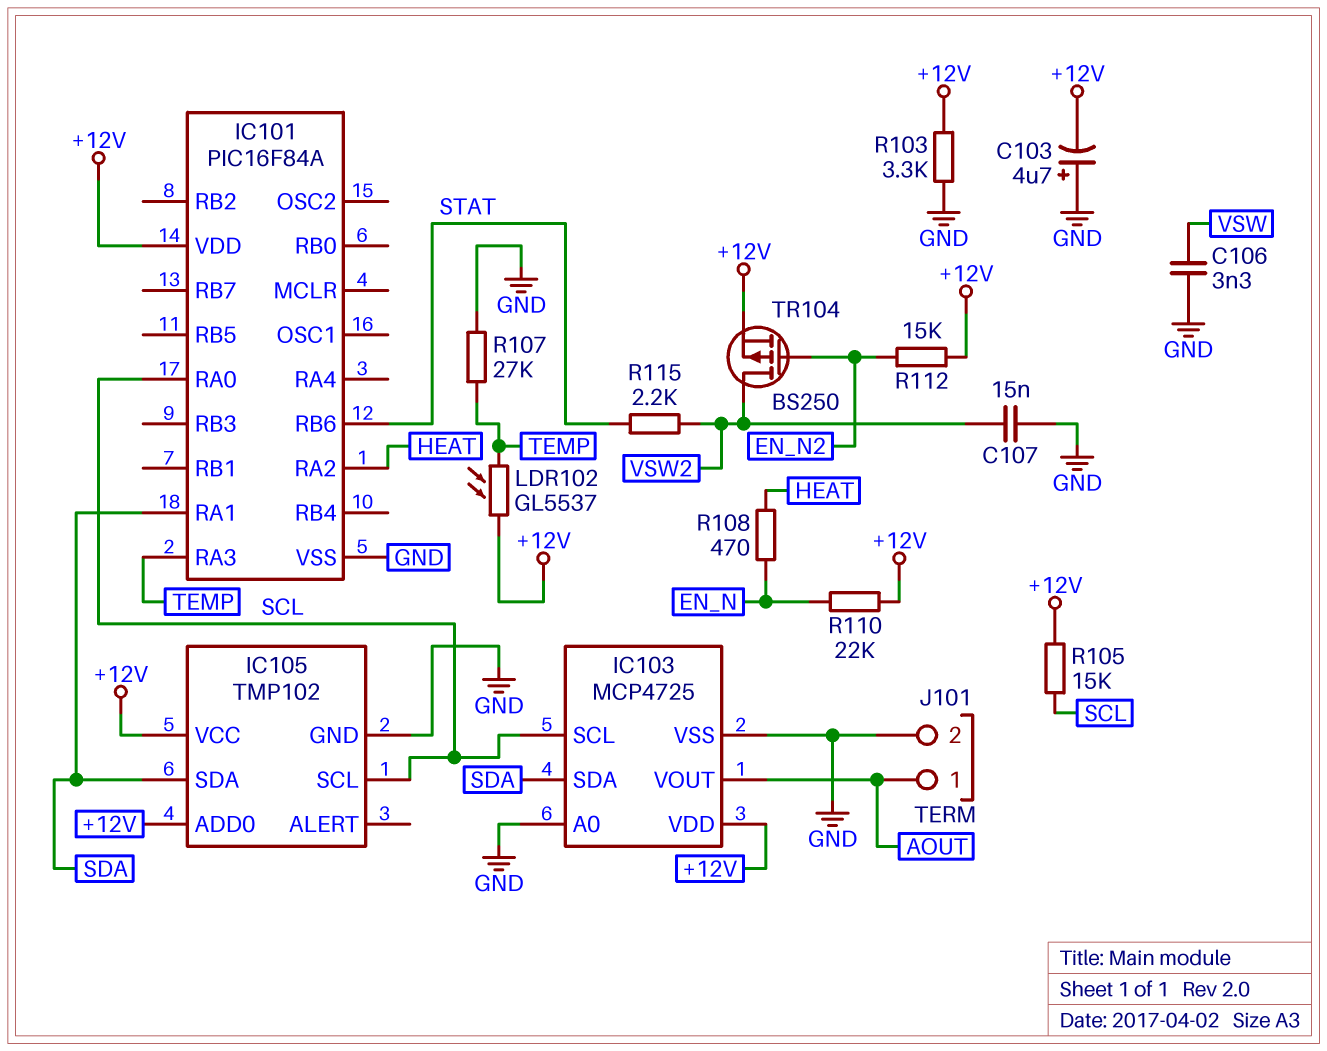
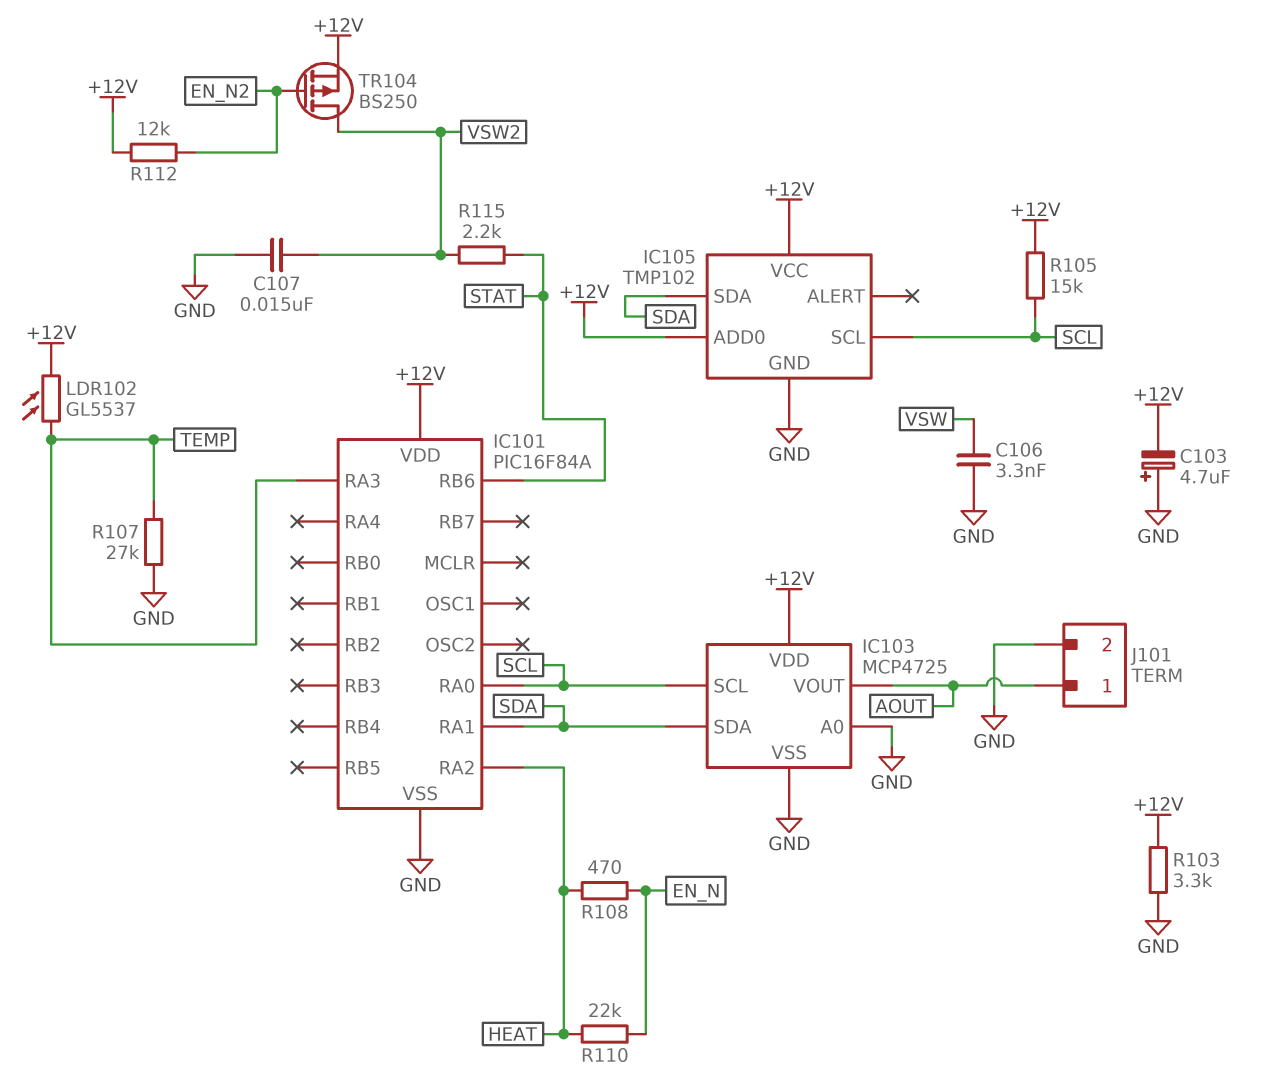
R110: 22k (+12V, EN_N) -> 22k (EN_N, HEAT)
R112: 15k (+12V, EN_N2) -> 12k (+12V, EN_N2)

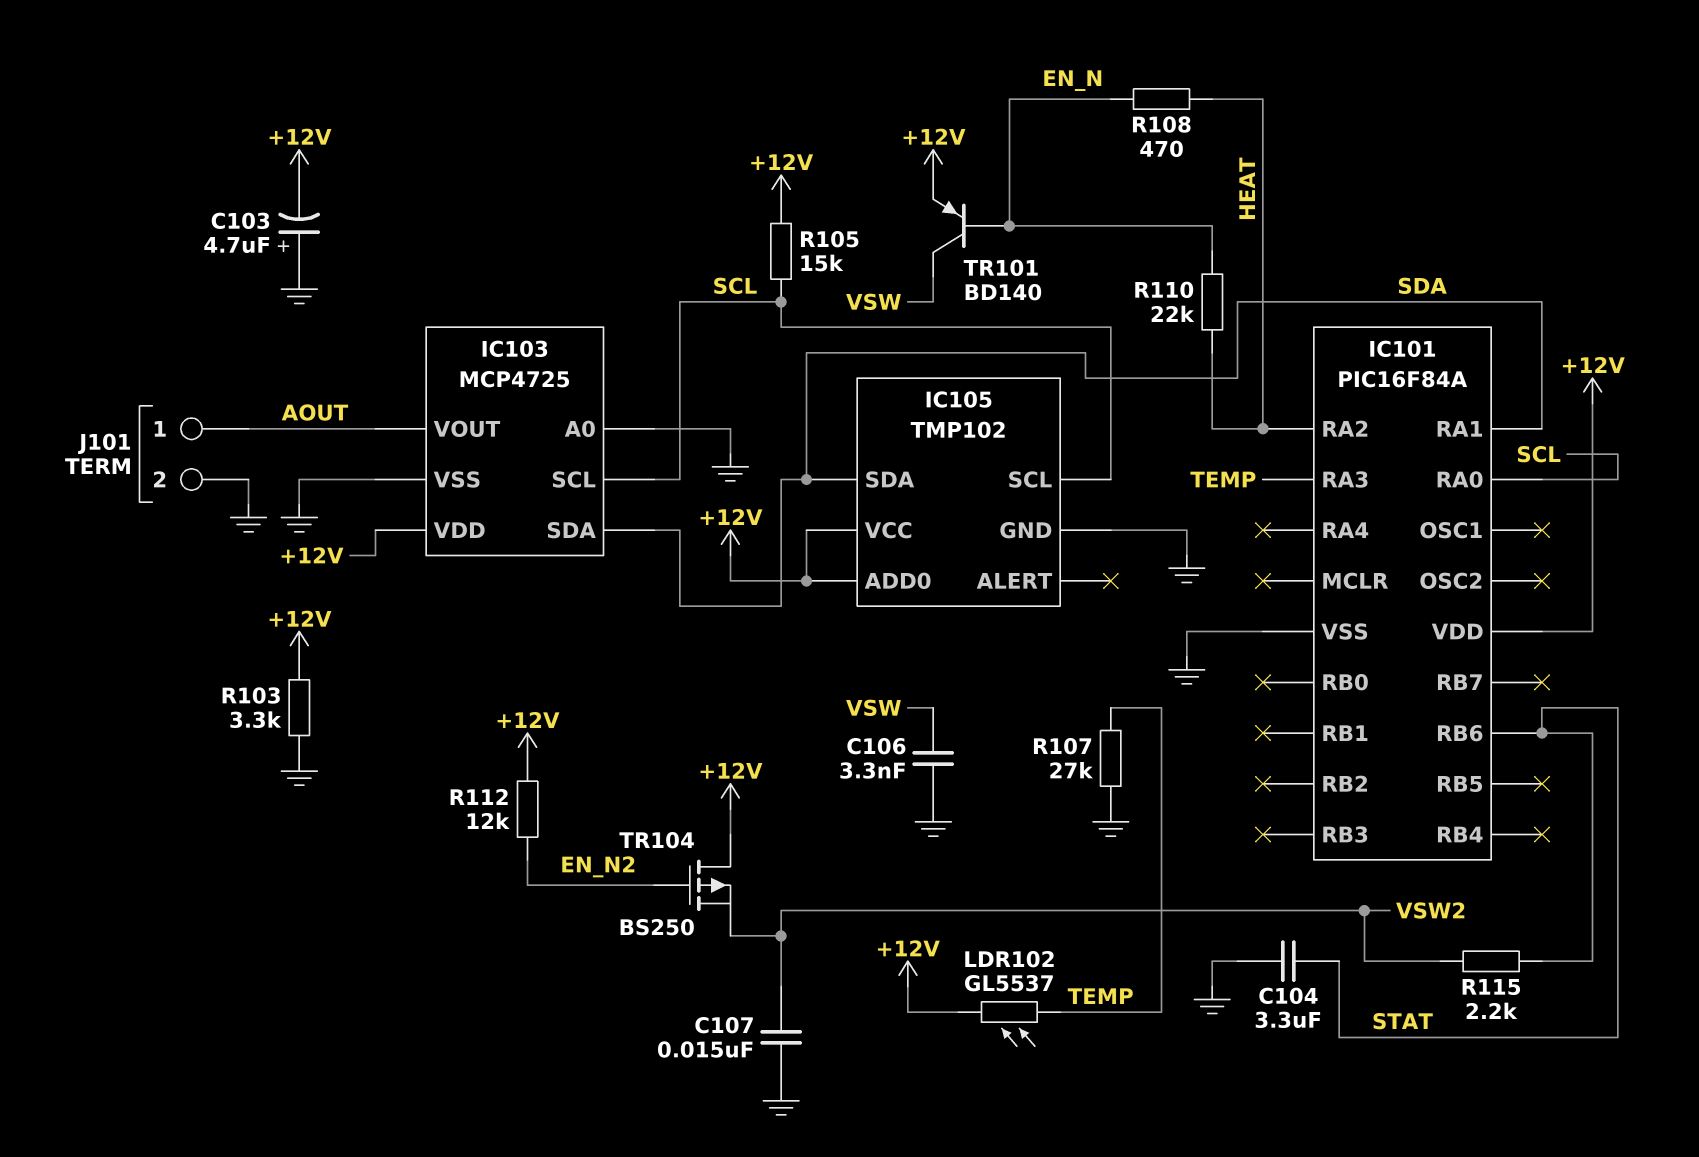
C104: none -> 3.3uF (GND, STAT)
TR101: none -> PNP BD140 (B EN_N, C VSW, E +12V)
TR104: PMOS BS250 (G EN_N2, D VSW2, S +12V) -> PMOS BS250 (G EN_N2, D +12V, S VSW2)

